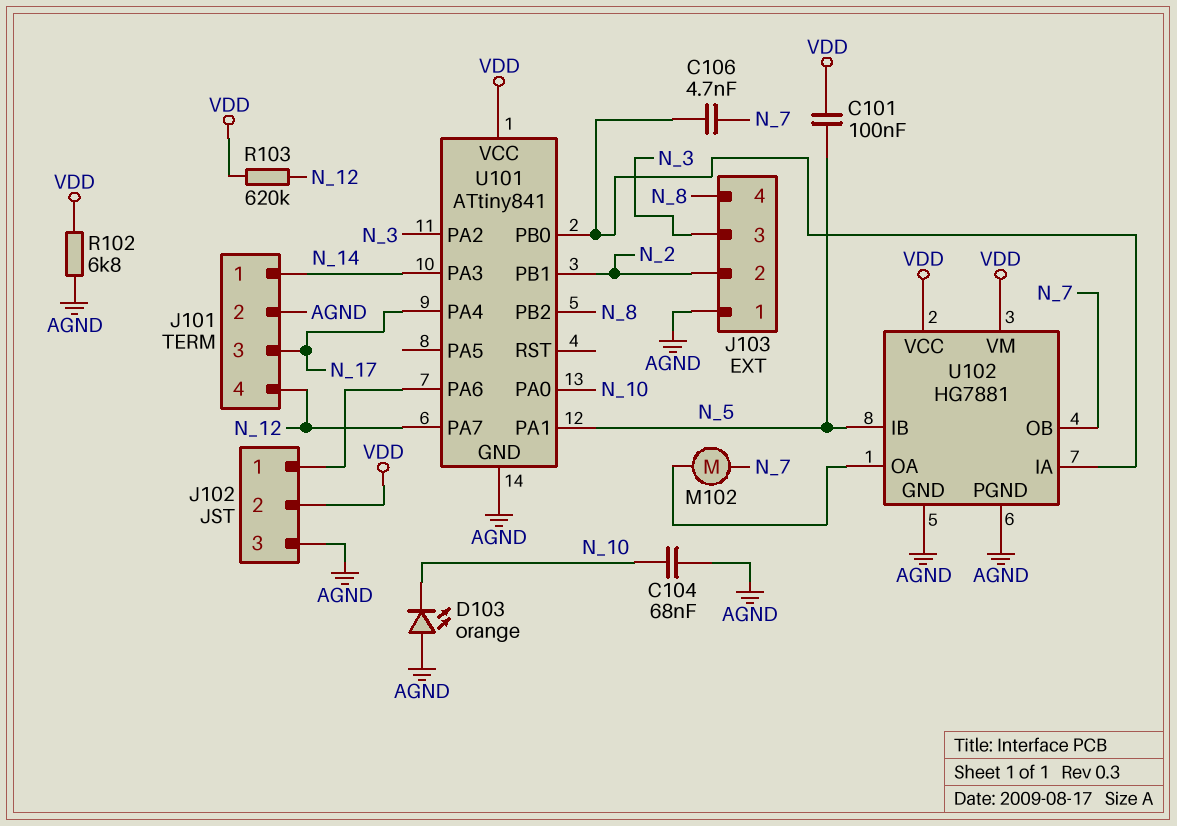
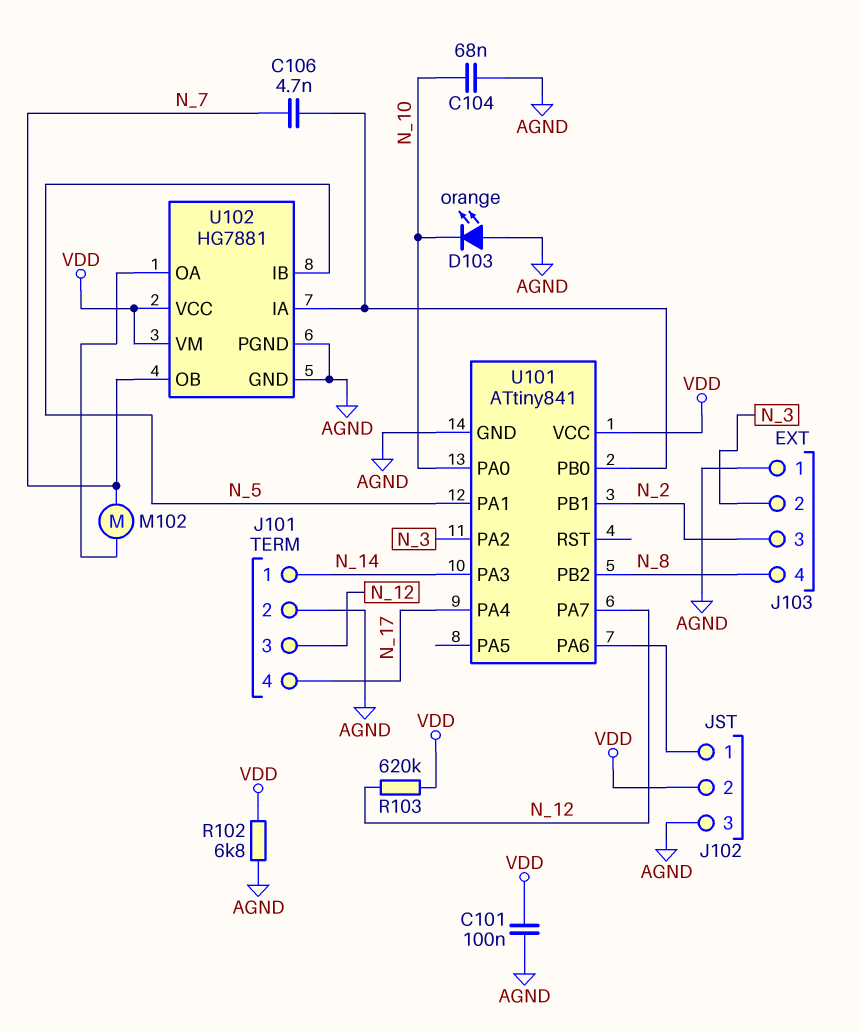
C101: 100nF (N_5, VDD) -> 100nF (AGND, VDD)
J101 pin 3: N_17 -> N_12
J101 pin 4: N_12 -> N_17
J103 pin 2: N_2 -> N_3
J103 pin 3: N_3 -> N_2

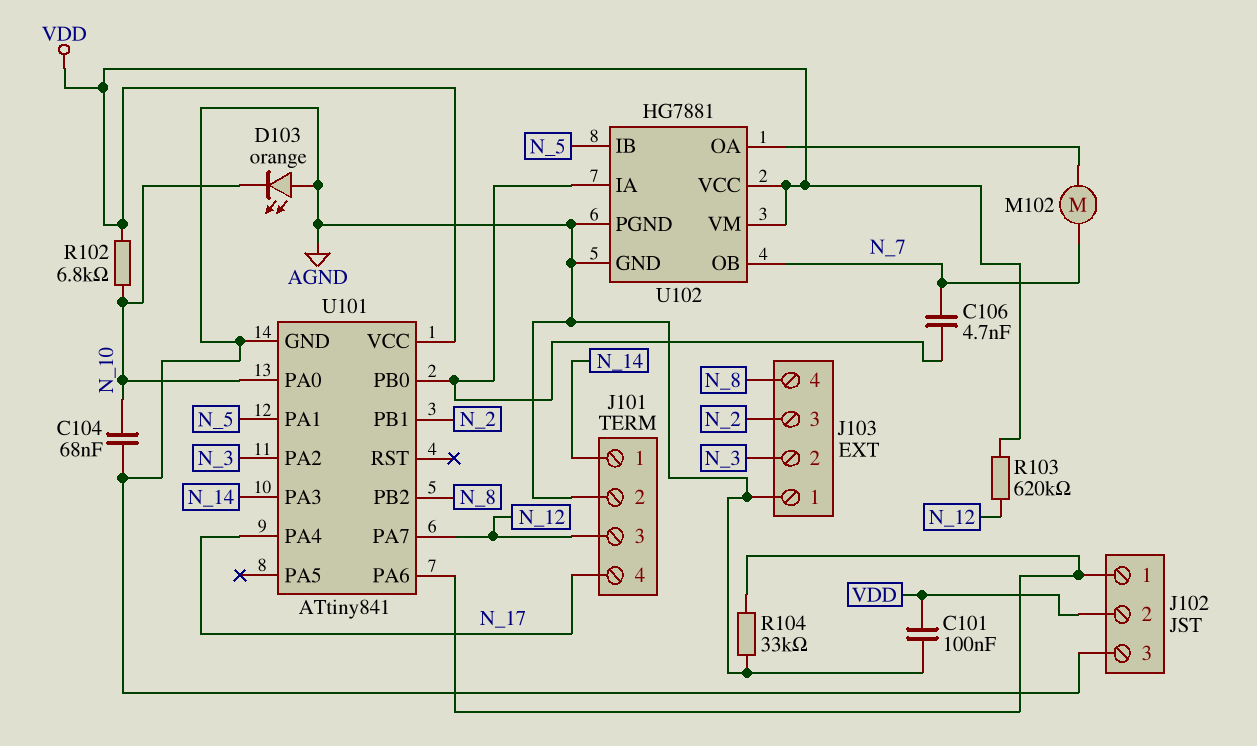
R102: 6.8k (AGND, VDD) -> 6.8k (N_10, VDD)
R104: none -> 33k (AGND, J102/1)

